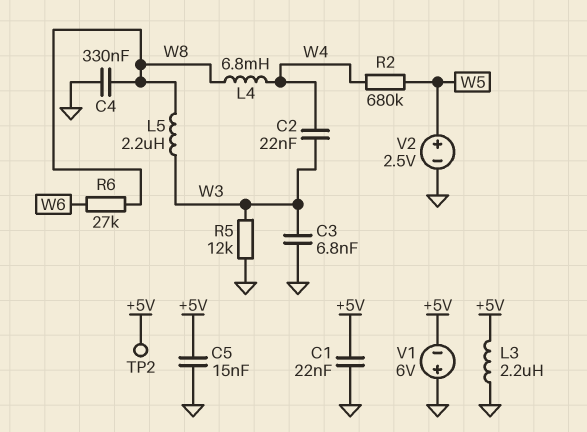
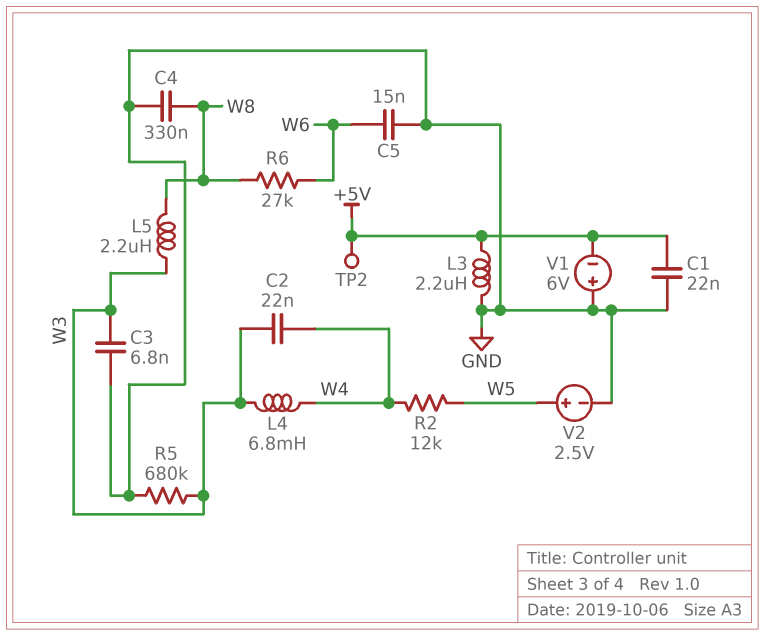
C5: 15nF (+5V, GND) -> 15nF (GND, W6)
L4: 6.8mH (W4, W8) -> 6.8mH (W3, W4)
R2: 680k (W4, W5) -> 12k (W4, W5)
R5: 12k (GND, W3) -> 680k (GND, W3)

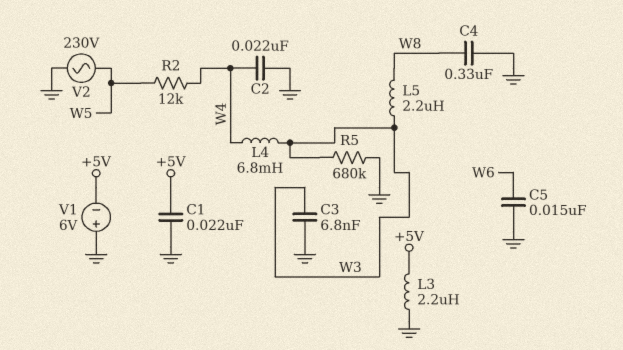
C2: 22nF (W3, W4) -> 22nF (GND, W4)
R6: 27k (W6, W8) -> none
TP2: test point (+5V) -> none
V2: 2.5V (plus W5, minus GND) -> AC 230V (GND, W5)

